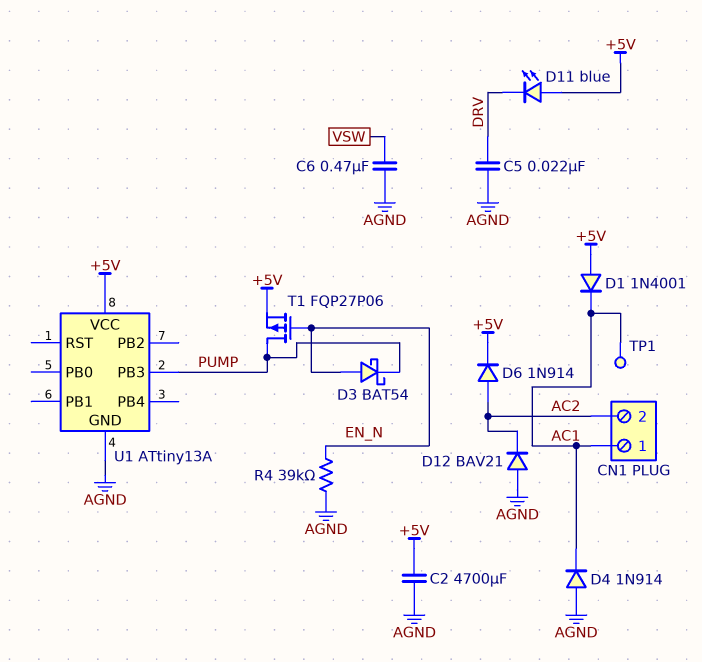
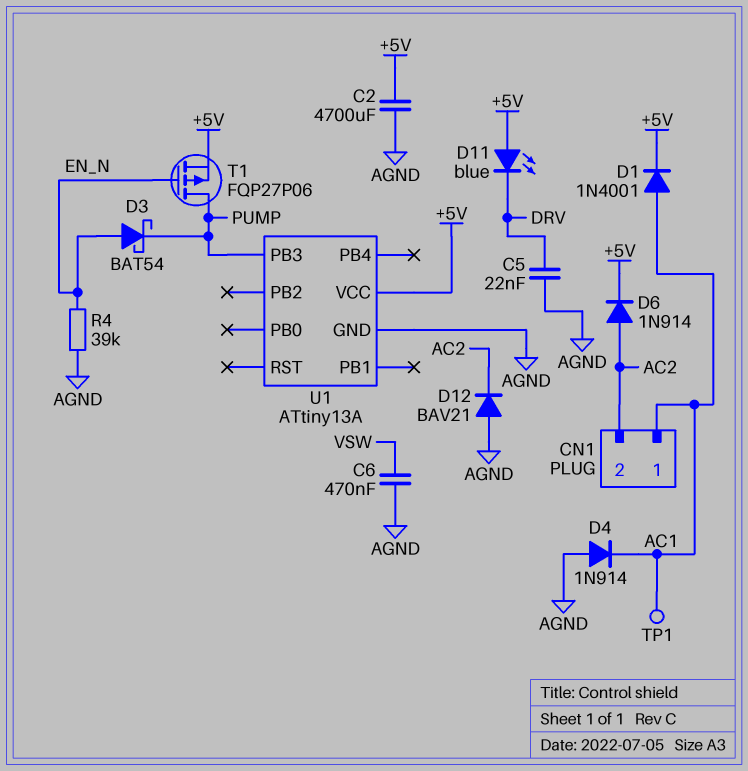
D1: diode 1N4001 (A +5V, K AC1) -> diode 1N4001 (A AC1, K +5V)

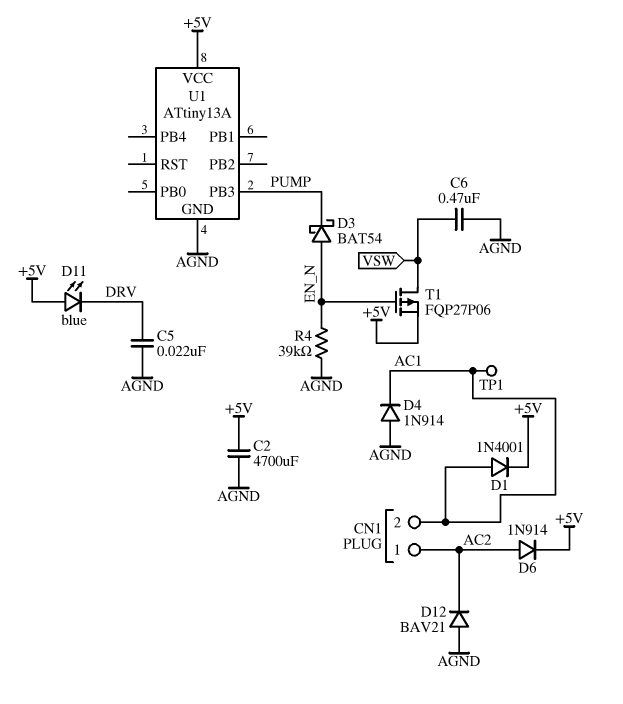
CN1 pin 1: AC1 -> AC2
CN1 pin 2: AC2 -> AC1
T1: PMOS FQP27P06 (G EN_N, D PUMP, S +5V) -> PMOS FQP27P06 (G EN_N, D VSW, S +5V)

